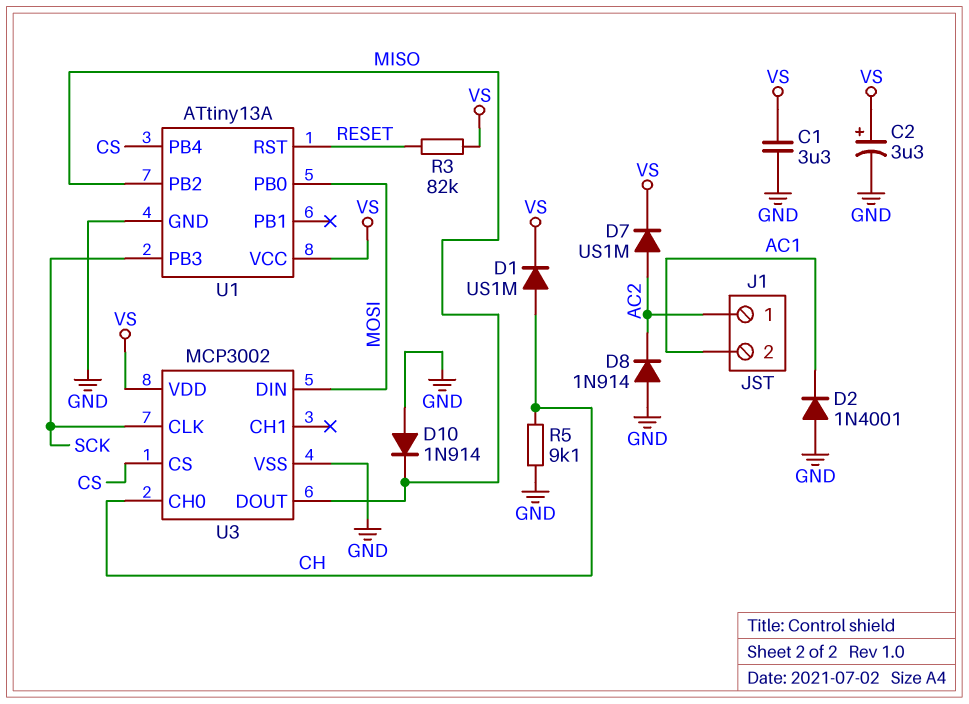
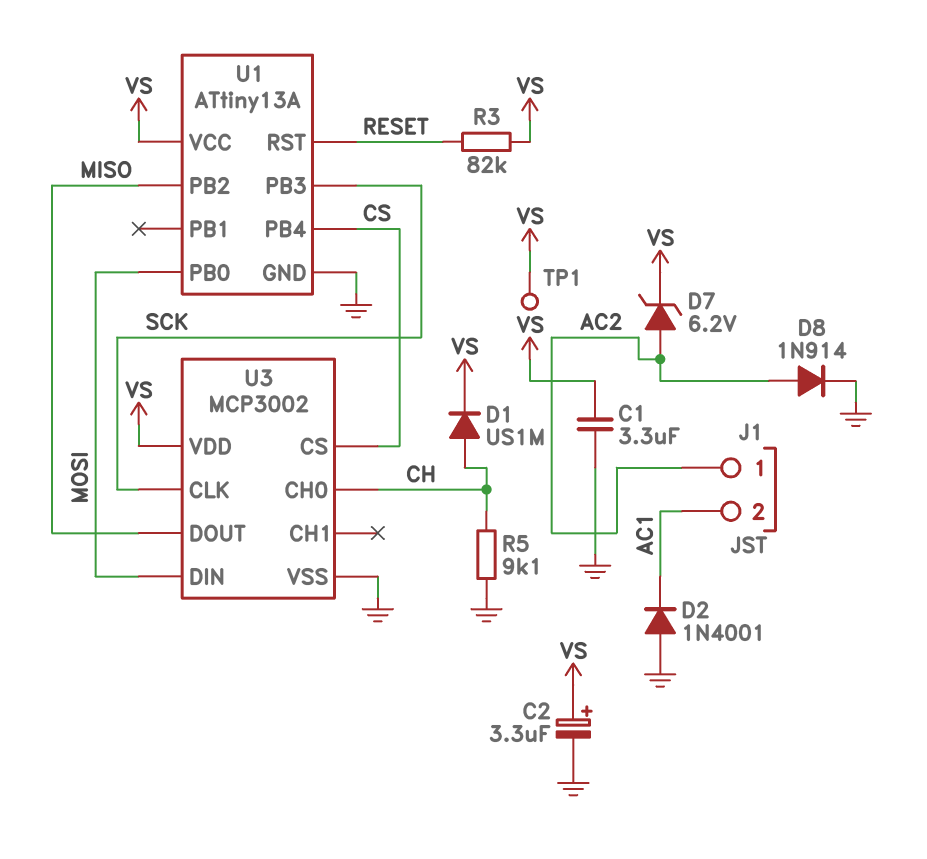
D7: diode US1M (A AC2, K VS) -> zener 6.2V (A AC2, K VS)
D8: diode 1N914 (A GND, K AC2) -> diode 1N914 (A AC2, K GND)
D10: diode 1N914 (A GND, K MISO) -> none
TP1: none -> test point (VS)

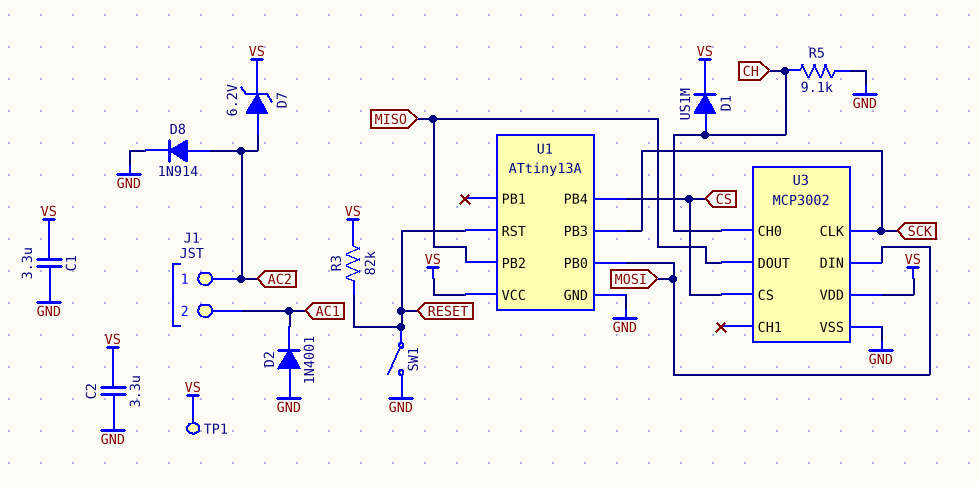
C2: 3.3uF (plus VS, minus GND) -> 3.3uF (GND, VS)
SW1: none -> switch (GND, RESET)

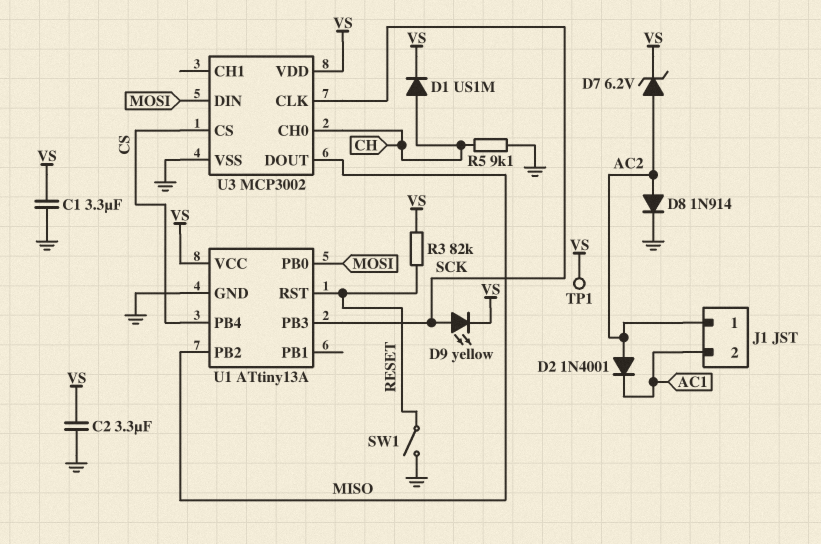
D2: diode 1N4001 (A GND, K AC1) -> diode 1N4001 (A AC2, K AC1)
D9: none -> LED yellow (A SCK, K VS)

